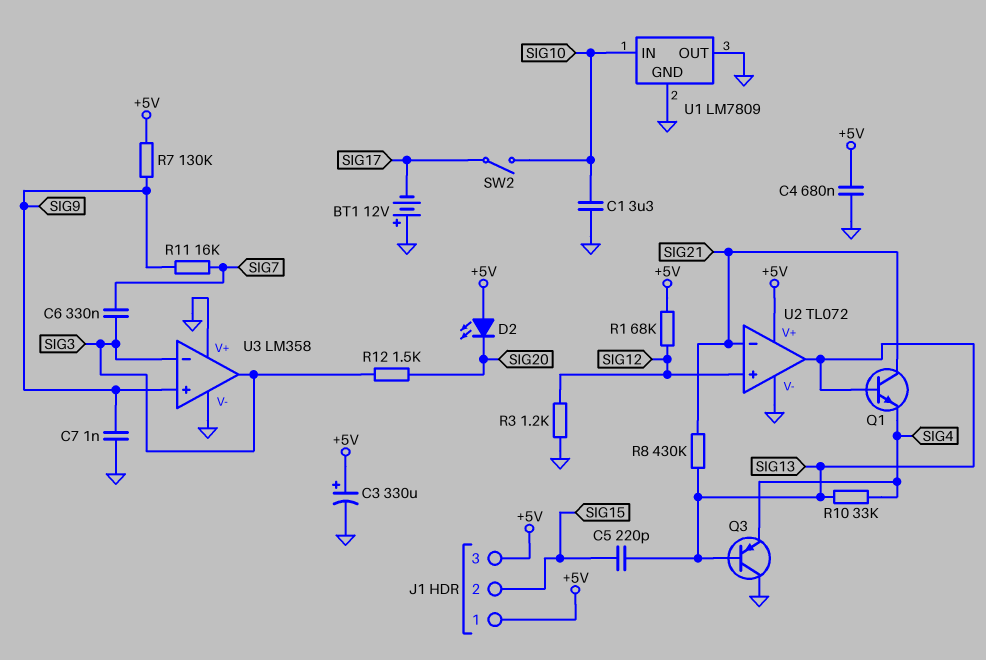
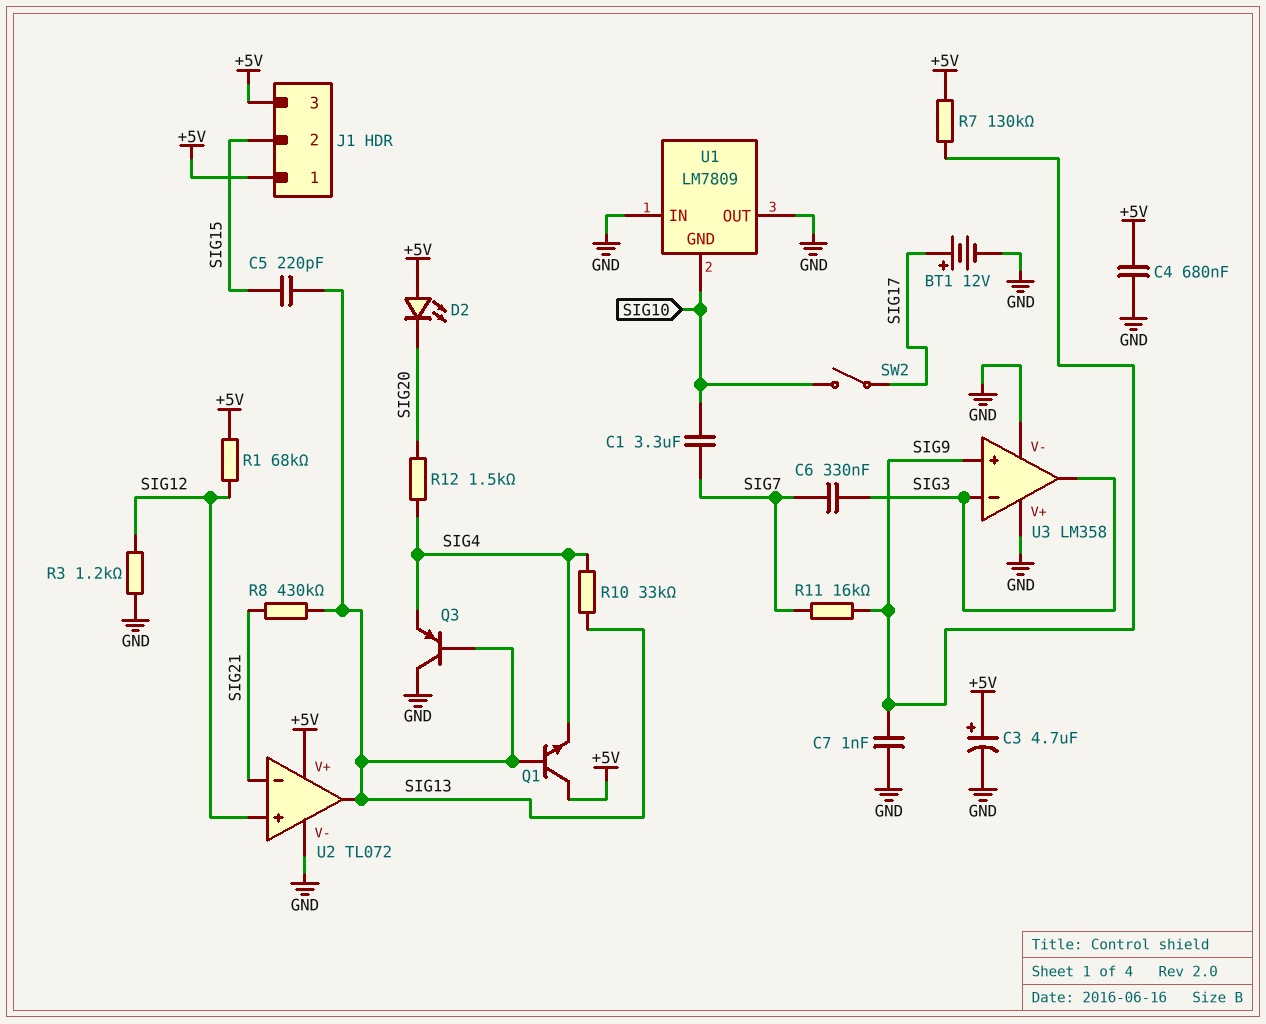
BT1: 12V (plus GND, minus SIG17) -> 12V (plus SIG17, minus GND)
C1: 3.3uF (GND, SIG10) -> 3.3uF (SIG7, SIG10)
C3: 330uF (plus +5V, minus GND) -> 4.7uF (plus +5V, minus GND)
Q1: NPN (B SIG13, C SIG21, E SIG4) -> NPN (B SIG13, C +5V, E SIG4)
R12: 1.5k (SIG3, SIG20) -> 1.5k (SIG4, SIG20)
U1 pin GND: GND -> SIG10
U1 pin IN: SIG10 -> GND

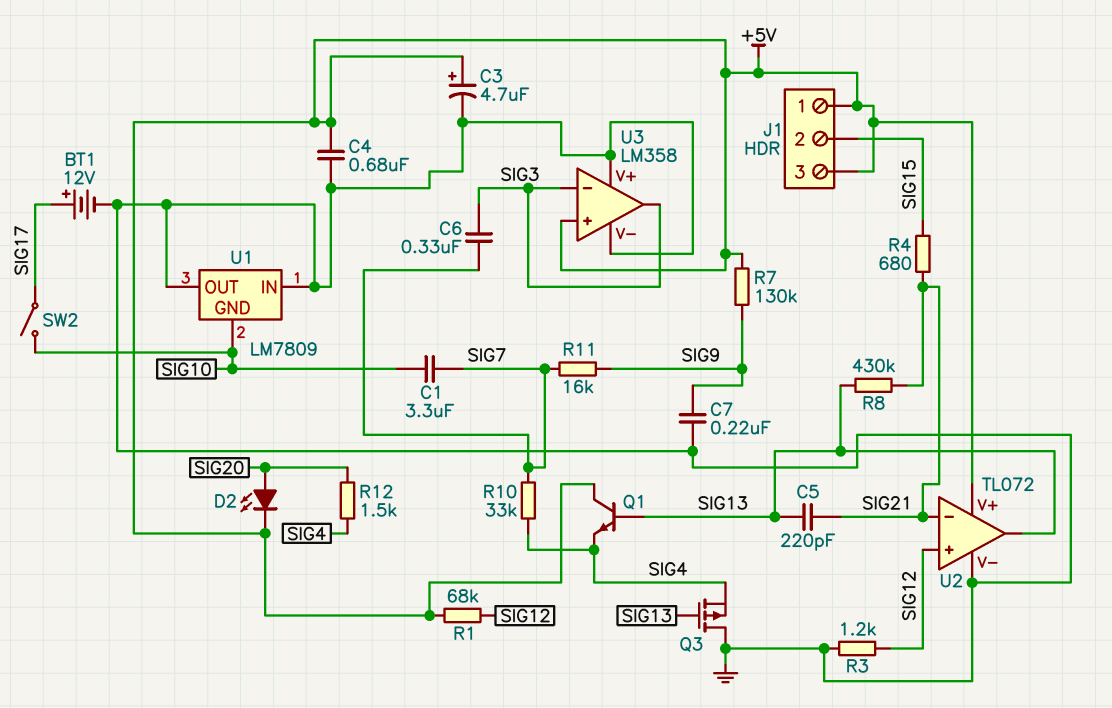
C5: 220pF (SIG13, SIG15) -> 220pF (SIG13, SIG21)
C7: 1nF (GND, SIG9) -> 220nF (GND, SIG9)
D2: LED (A +5V, K SIG20) -> LED (A SIG20, K +5V)
Q3: PNP (B SIG13, C GND, E SIG4) -> PMOS (G SIG13, D GND, S SIG4)
R4: none -> 680 (SIG15, SIG21)
R10: 33k (SIG4, SIG13) -> 33k (SIG4, SIG7)
U3 pin in+: SIG9 -> +5V

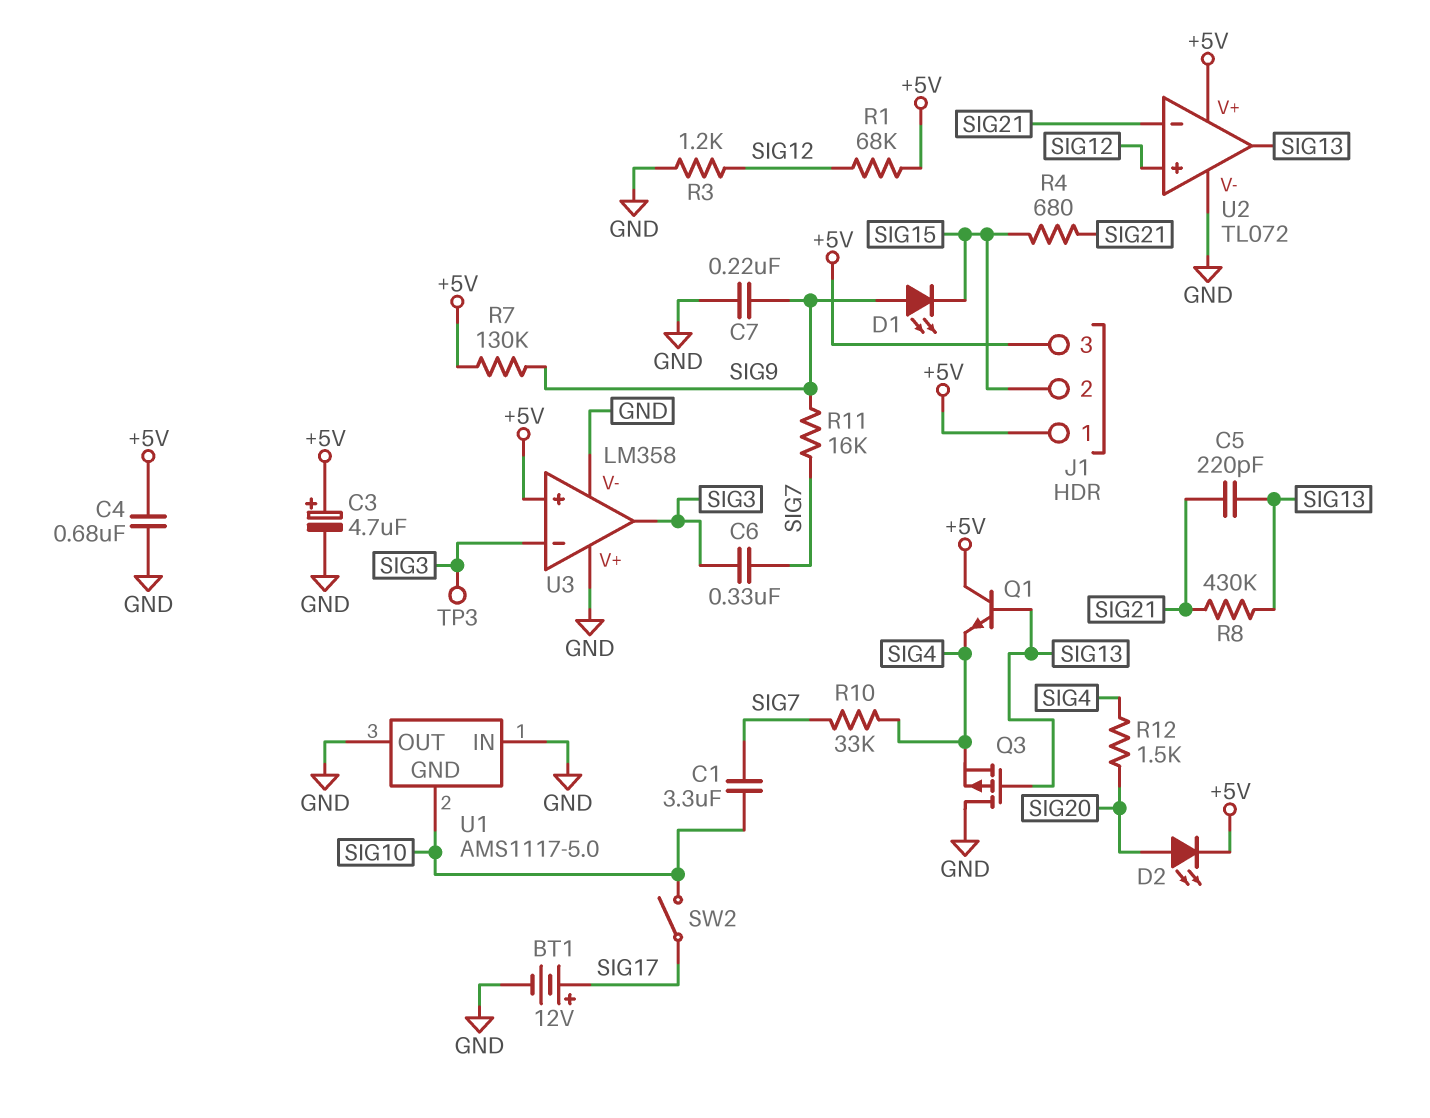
D1: none -> LED (A SIG9, K SIG15)
TP3: none -> test point (SIG3)
U1: LM7809 -> AMS1117-5.0

